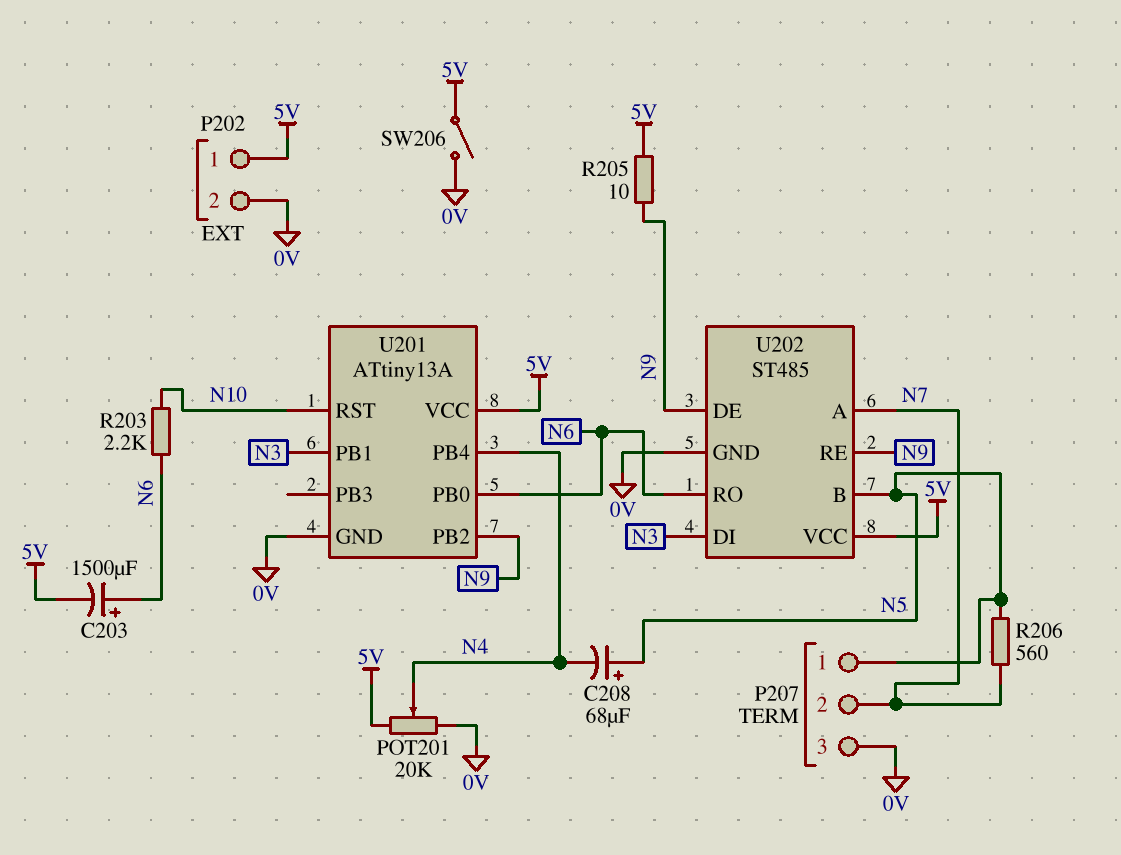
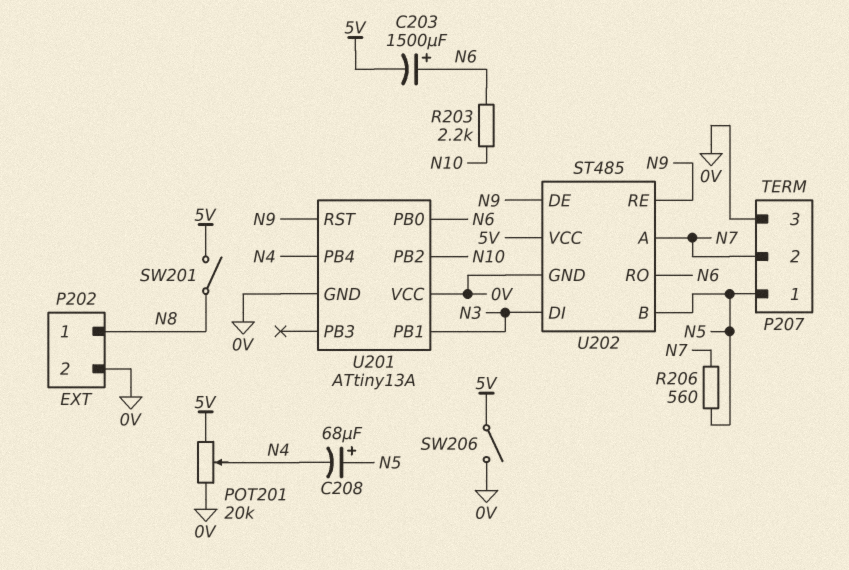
P202 pin 1: 5V -> N8
R205: 10 (5V, N9) -> none
SW201: none -> switch (5V, N8)
U201 pin PB2: N9 -> N10
U201 pin RST: N10 -> N9
U201 pin VCC: 5V -> 0V

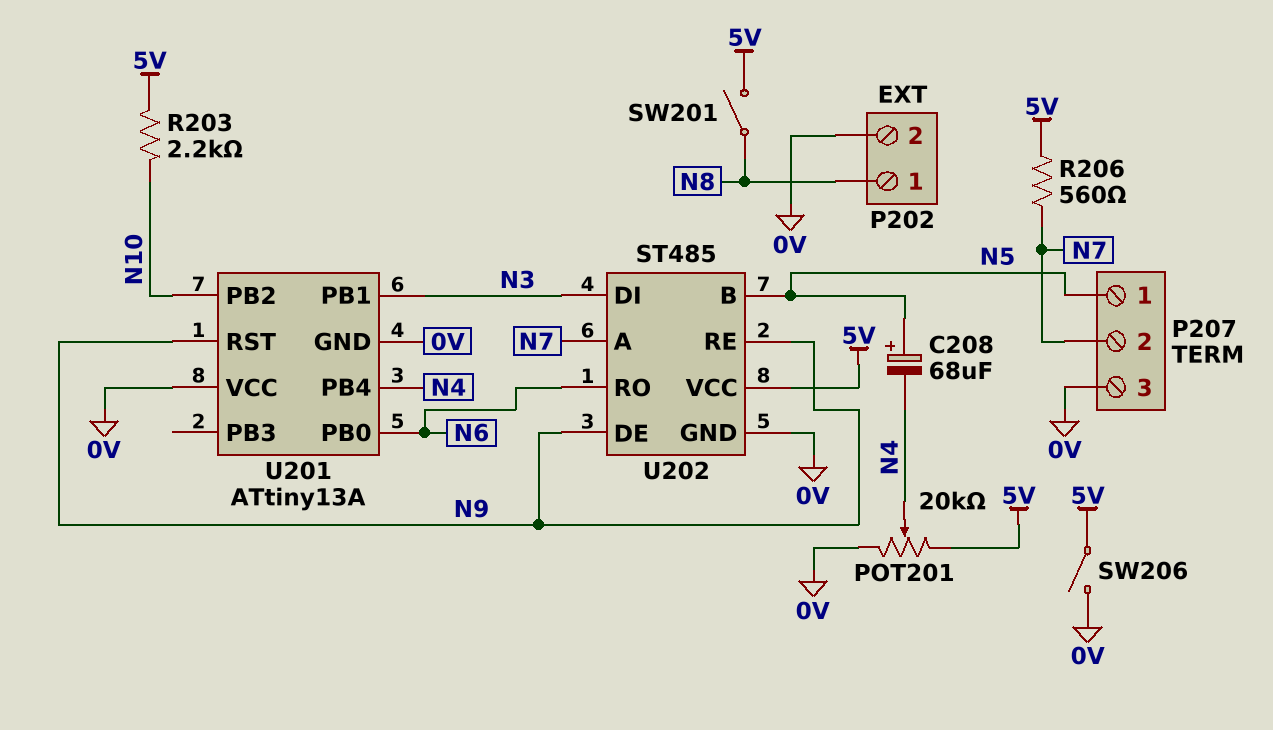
C203: 1500uF (plus N6, minus 5V) -> none
R203: 2.2k (N6, N10) -> 2.2k (5V, N10)
R206: 560 (N5, N7) -> 560 (5V, N7)

